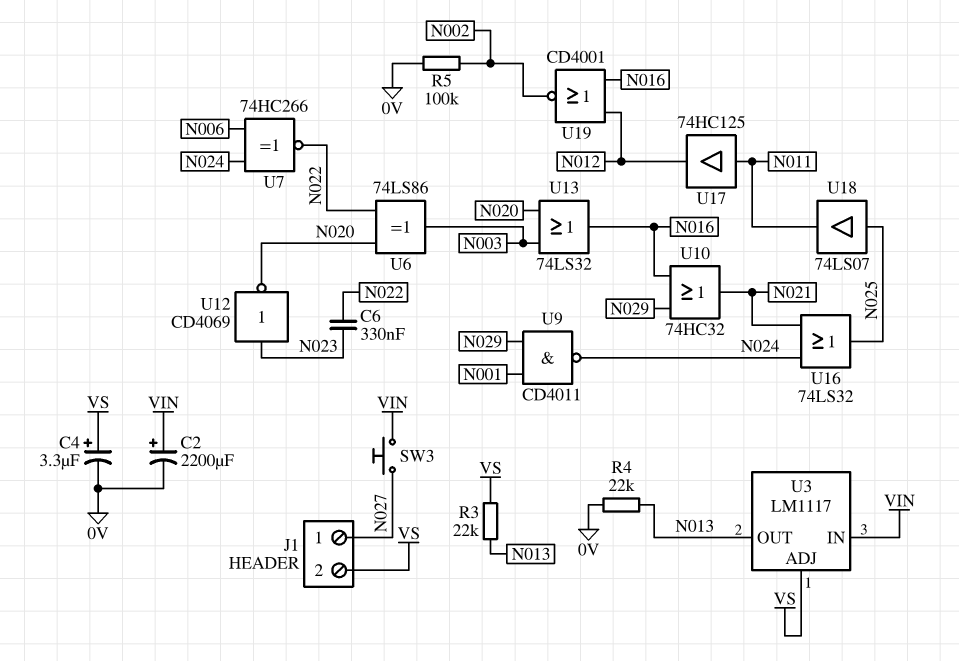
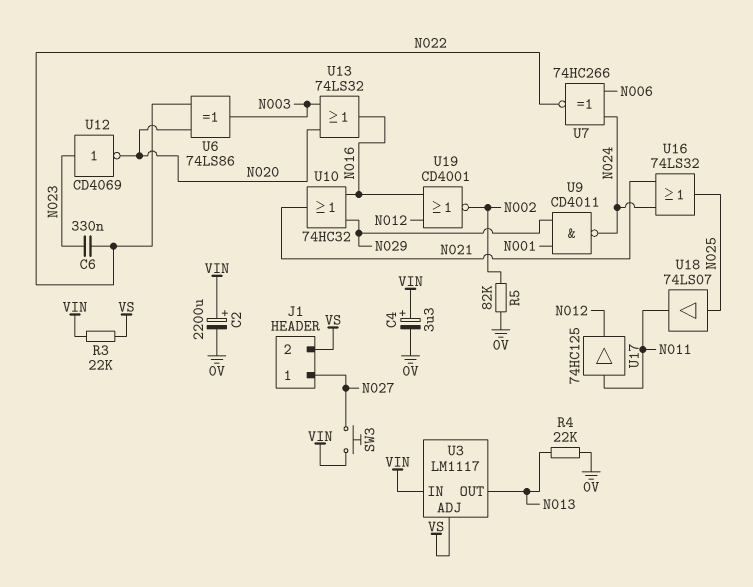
C4: 3.3uF (plus VS, minus 0V) -> 3.3uF (plus VIN, minus 0V)
R3: 22k (N013, VS) -> 22k (VIN, VS)
R5: 100k (0V, N002) -> 82k (0V, N002)

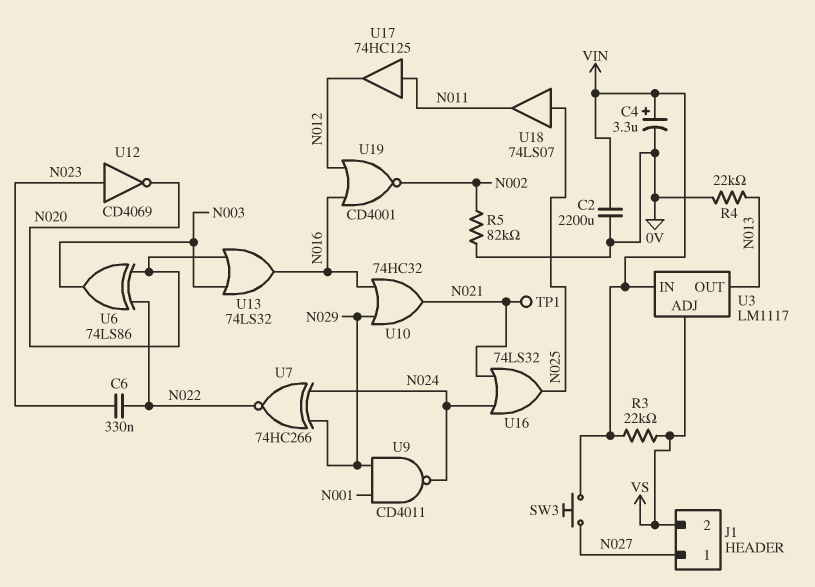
C2: 2200uF (plus VIN, minus 0V) -> 2200uF (0V, VIN)
TP1: none -> test point (N021)
U7: XNOR 74HC266 (in N006, in N024, out N022) -> XNOR 74HC266 (in N024, in N029, out N022)

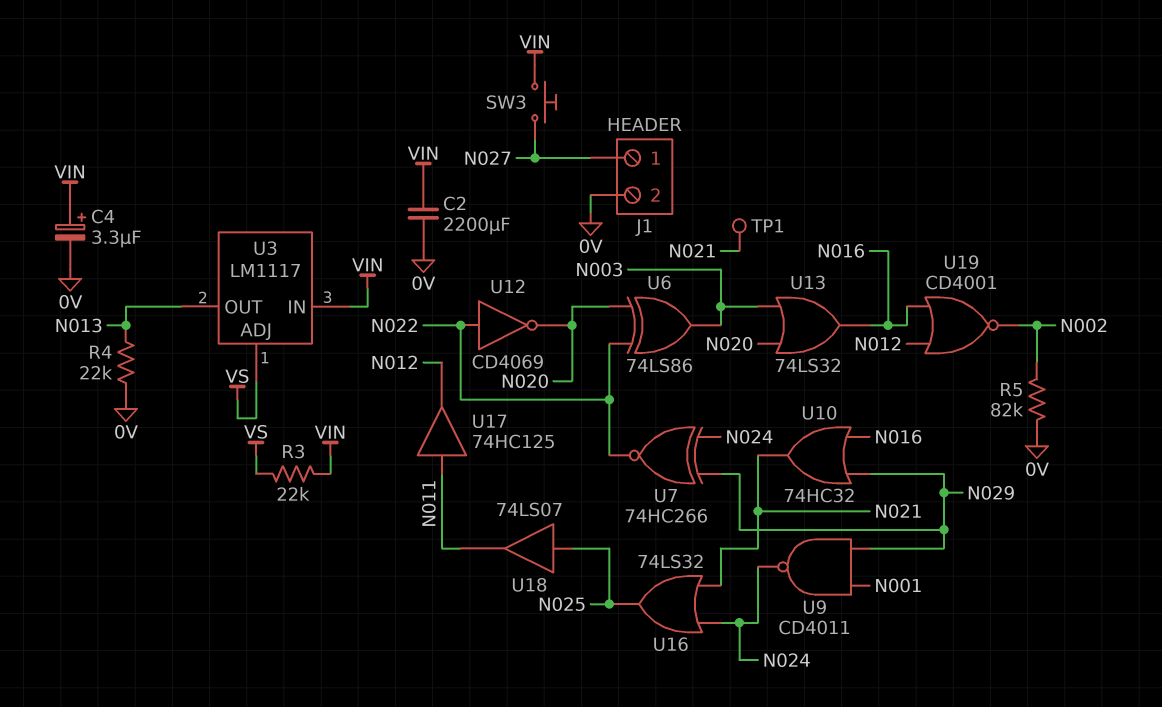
C6: 330nF (N022, N023) -> none
J1 pin 2: VS -> 0V
U12: NOT CD4069 (in N023, out N020) -> NOT CD4069 (in N022, out N020)

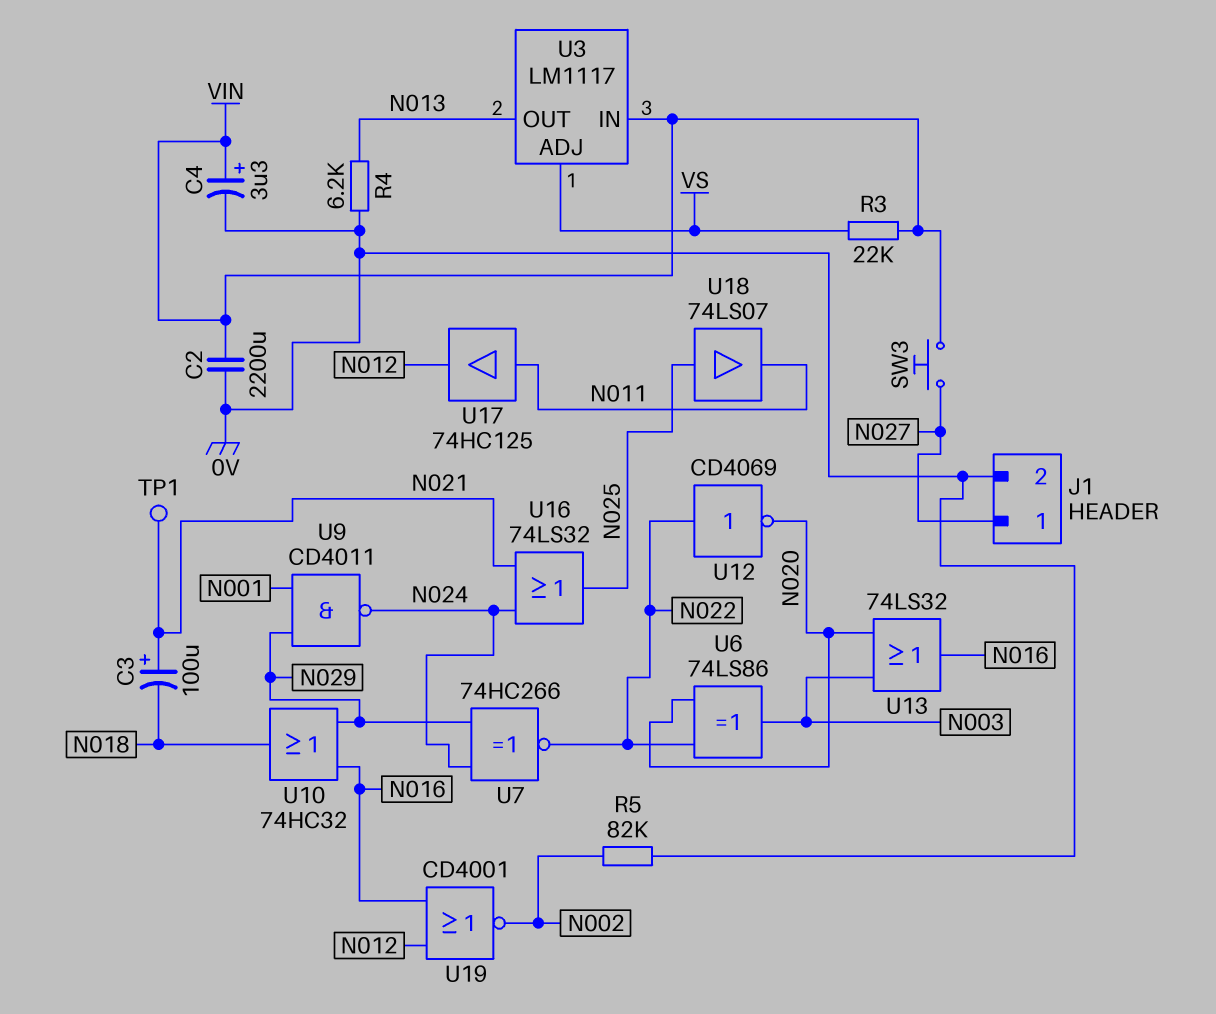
C3: none -> 100uF (plus N021, minus N018)
R4: 22k (0V, N013) -> 6.2k (0V, N013)
U10: OR 74HC32 (in N016, in N029, out N021) -> OR 74HC32 (in N016, in N029, out N018)

